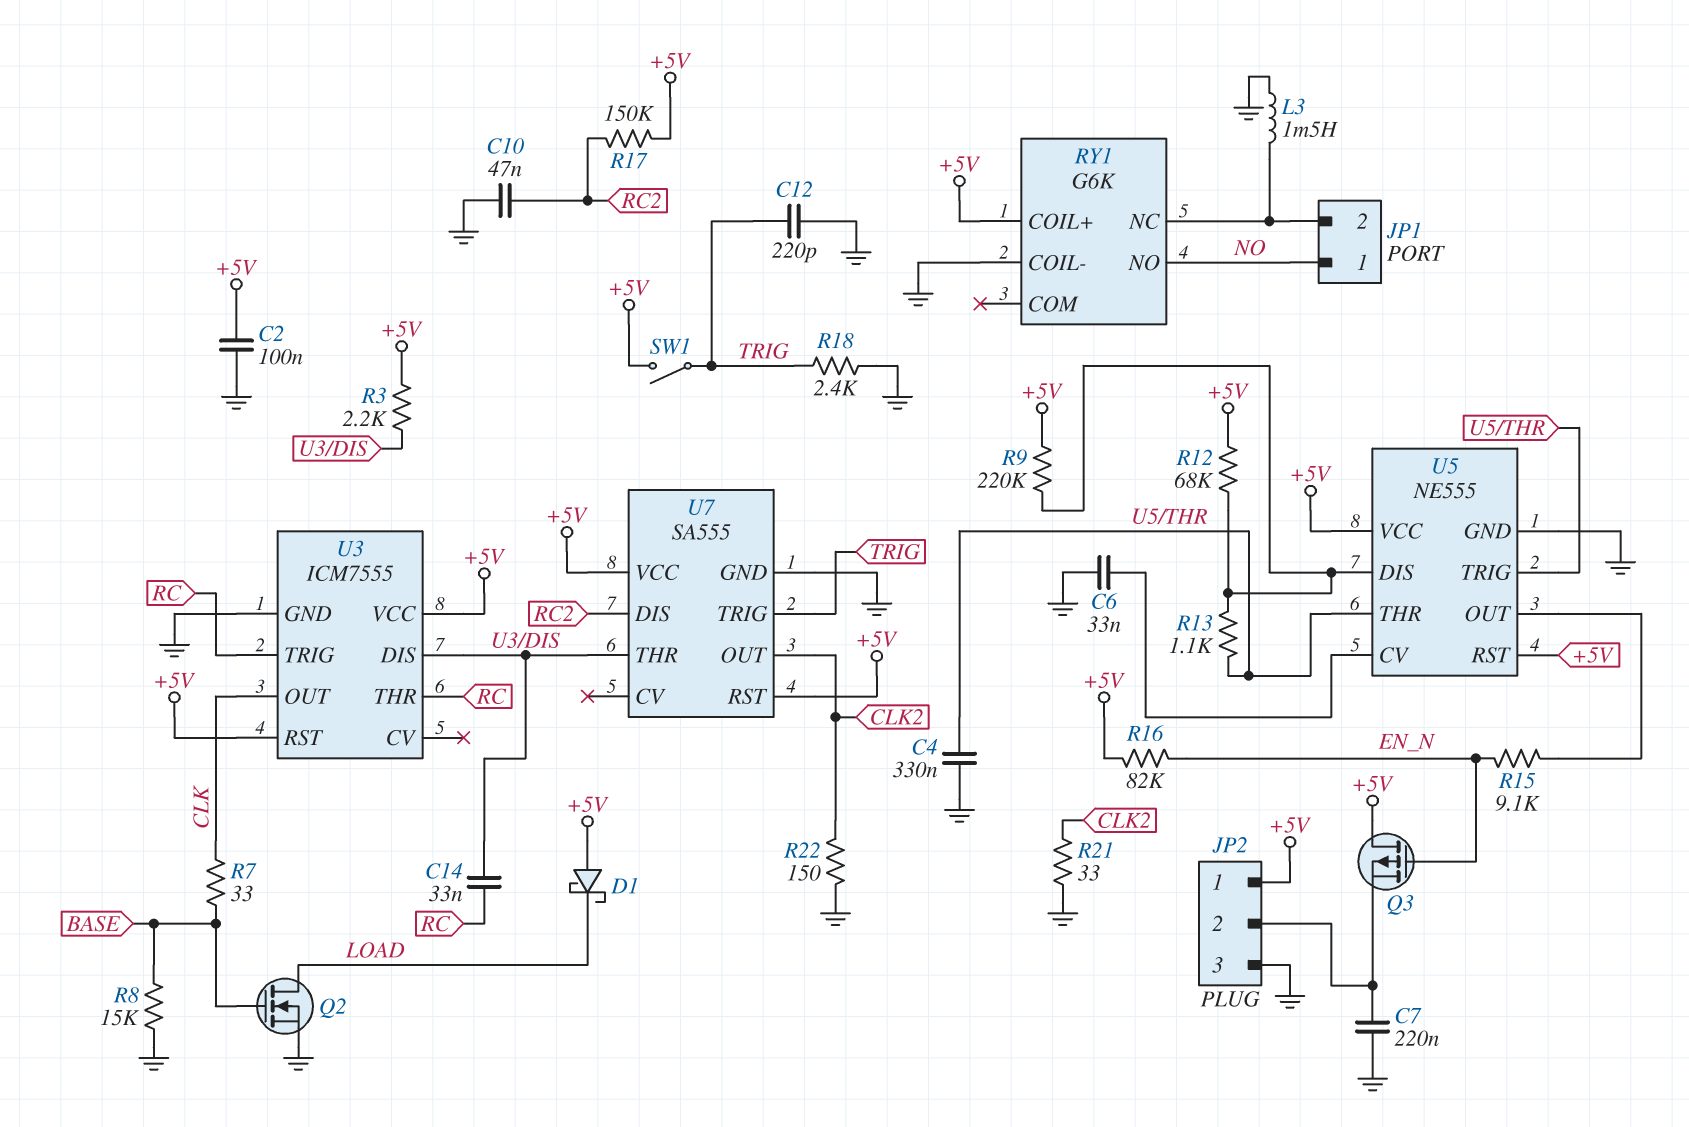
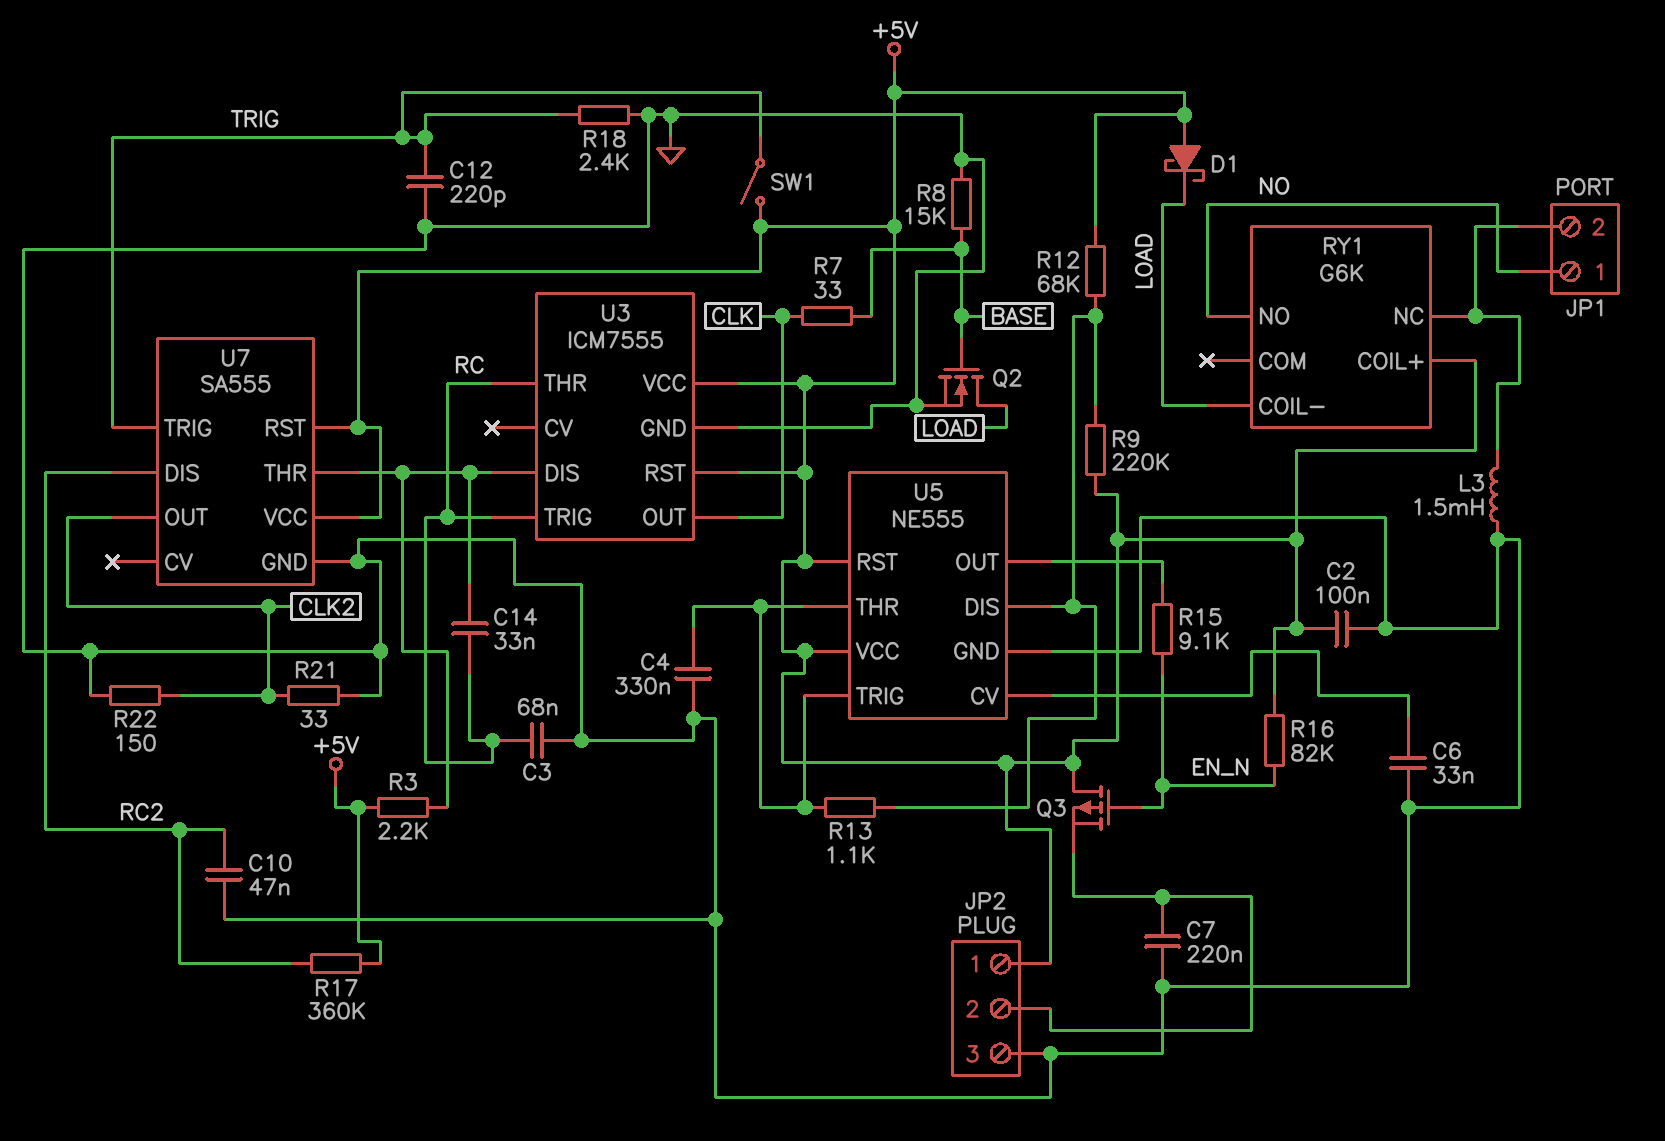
C3: none -> 68nF (GND, RC)
R17: 150k (+5V, RC2) -> 360k (+5V, RC2)
RY1 pin COIL-: GND -> LOAD

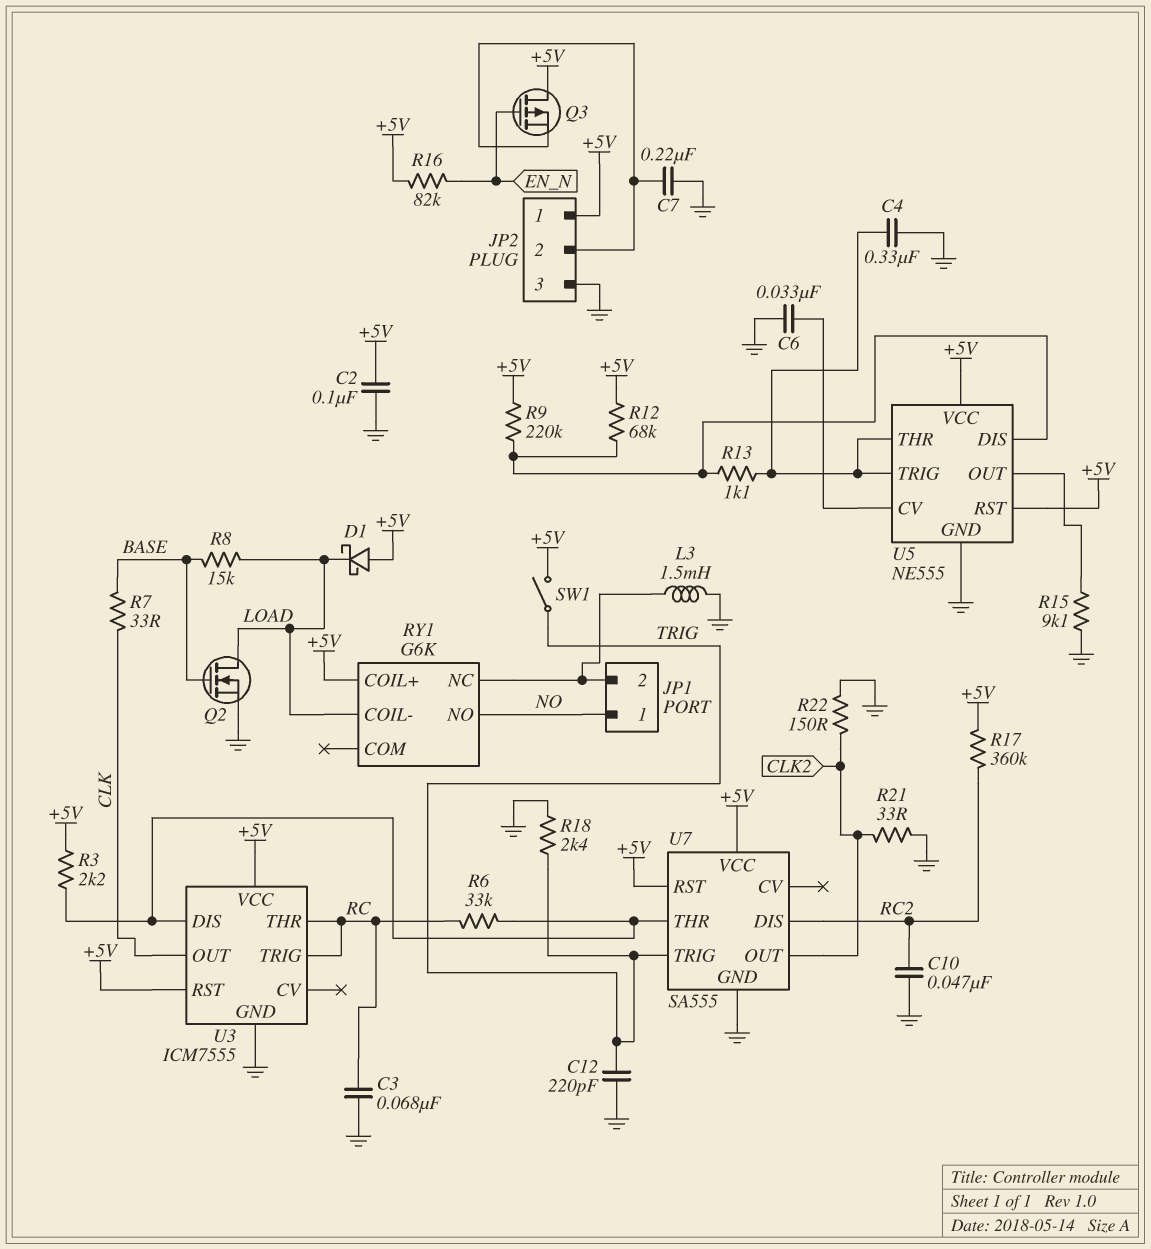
C14: 33nF (RC, U3/DIS) -> none
R6: none -> 33k (RC, U3/DIS)
R8: 15k (BASE, GND) -> 15k (BASE, LOAD)
R15: 9.1k (EN_N, U5/OUT) -> 9.1k (GND, U5/OUT)

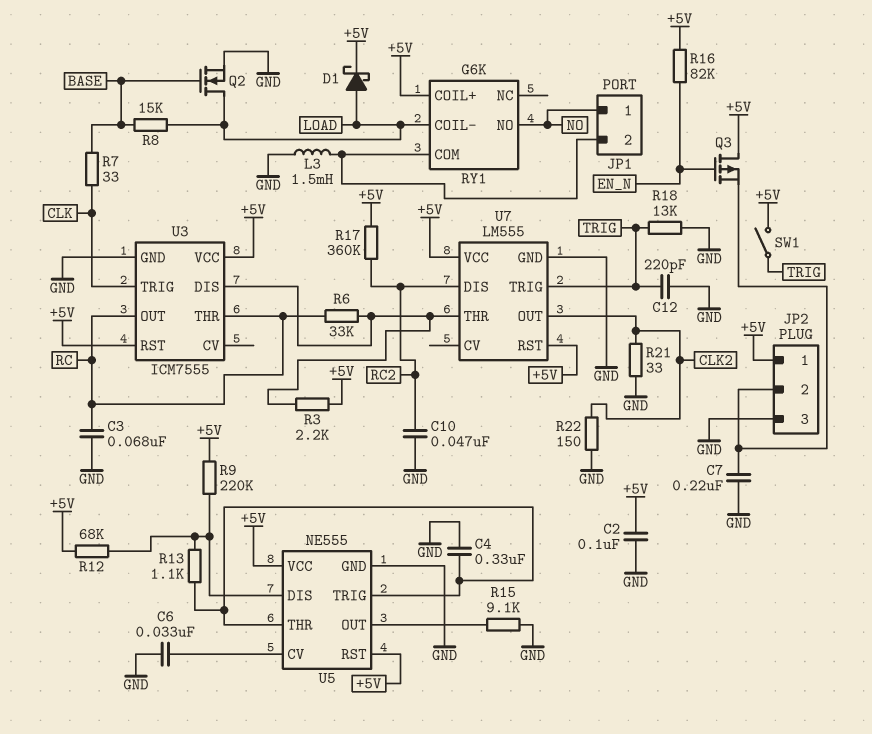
D1: schottky (A +5V, K LOAD) -> schottky (A LOAD, K +5V)
R18: 2.4k (GND, TRIG) -> 13k (GND, TRIG)
RY1 pin COM: none -> JP1/2
RY1 pin NC: JP1/2 -> none
U3 pin OUT: CLK -> RC
U3 pin TRIG: RC -> CLK
U7: SA555 -> LM555

